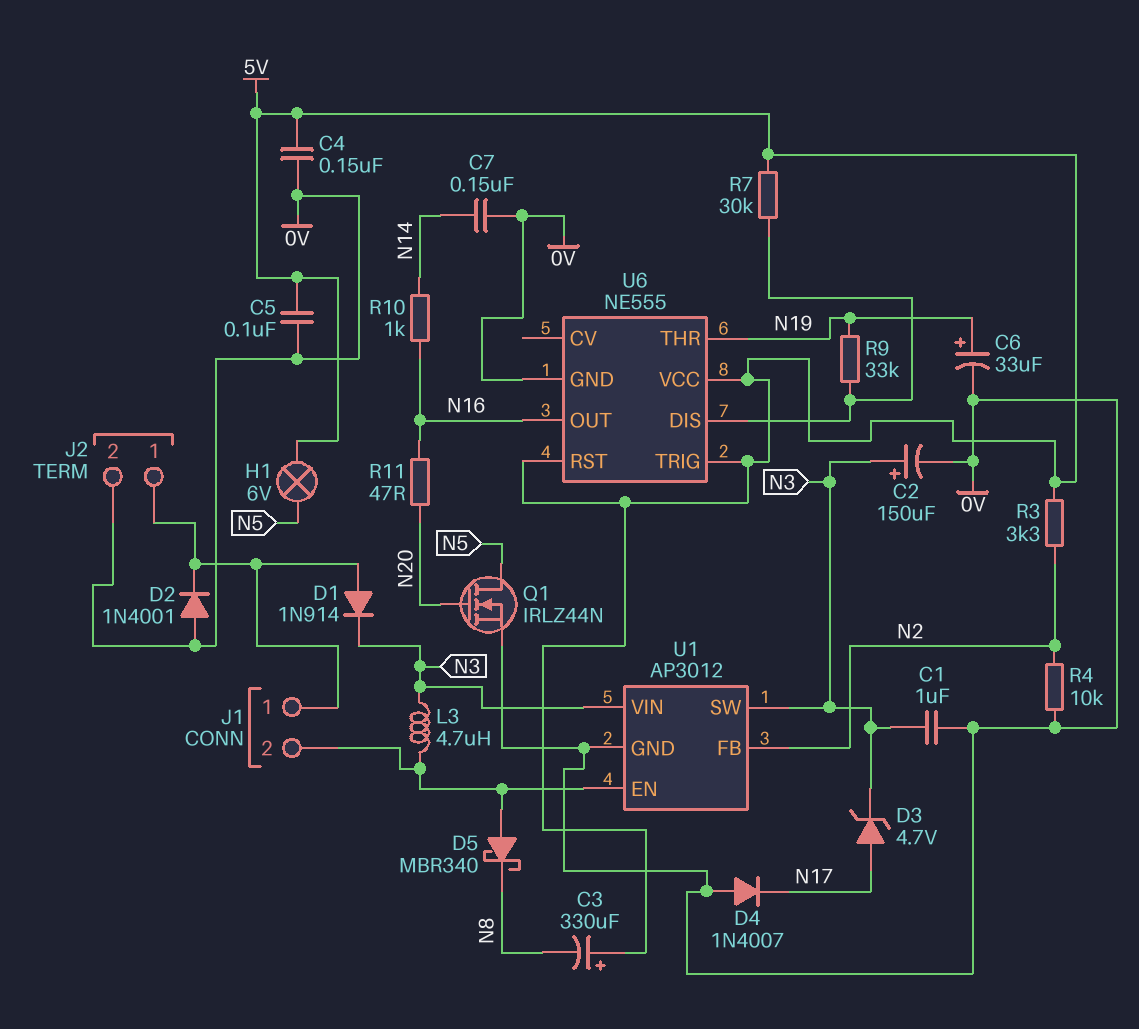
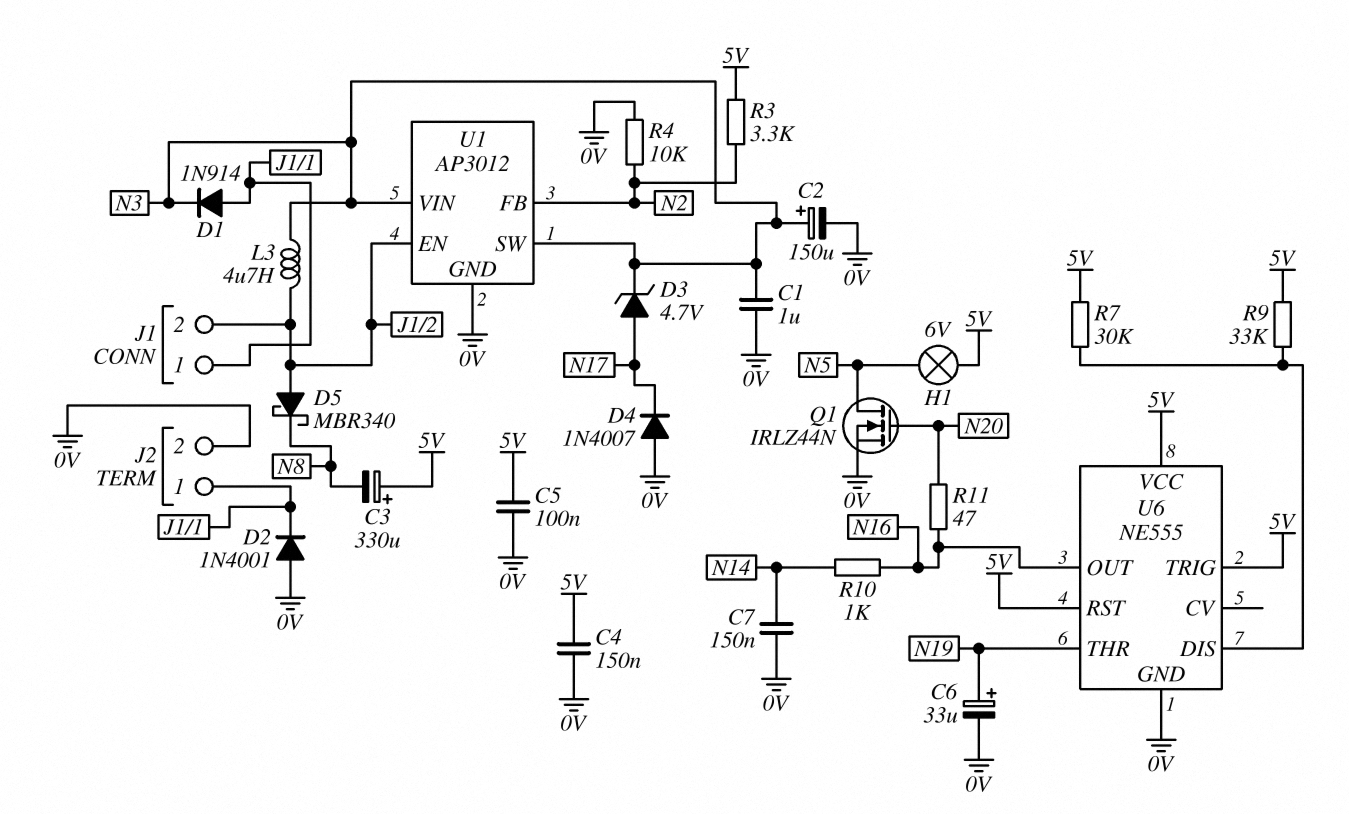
R9: 33k (N19, U6/DIS) -> 33k (5V, U6/DIS)

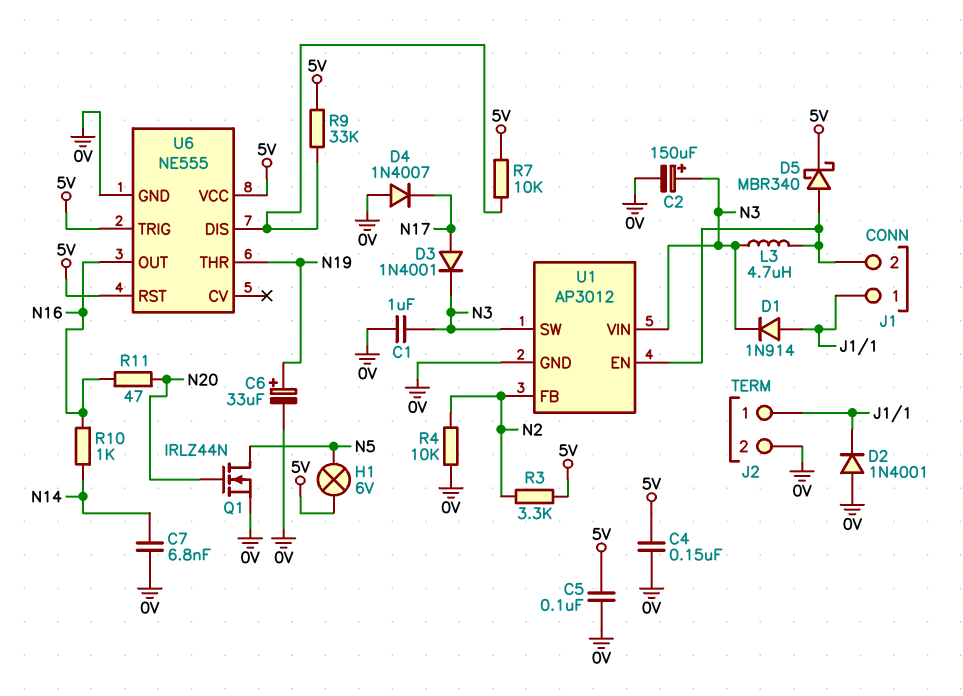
C3: 330uF (plus 5V, minus N8) -> none
C7: 150nF (0V, N14) -> 6.8nF (0V, N14)
D3: zener 4.7V (A N17, K N3) -> diode 1N4001 (A N17, K N3)
D5: schottky MBR340 (A J1/2, K N8) -> schottky MBR340 (A J1/2, K 5V)
R7: 30k (5V, U6/DIS) -> 10k (5V, U6/DIS)

